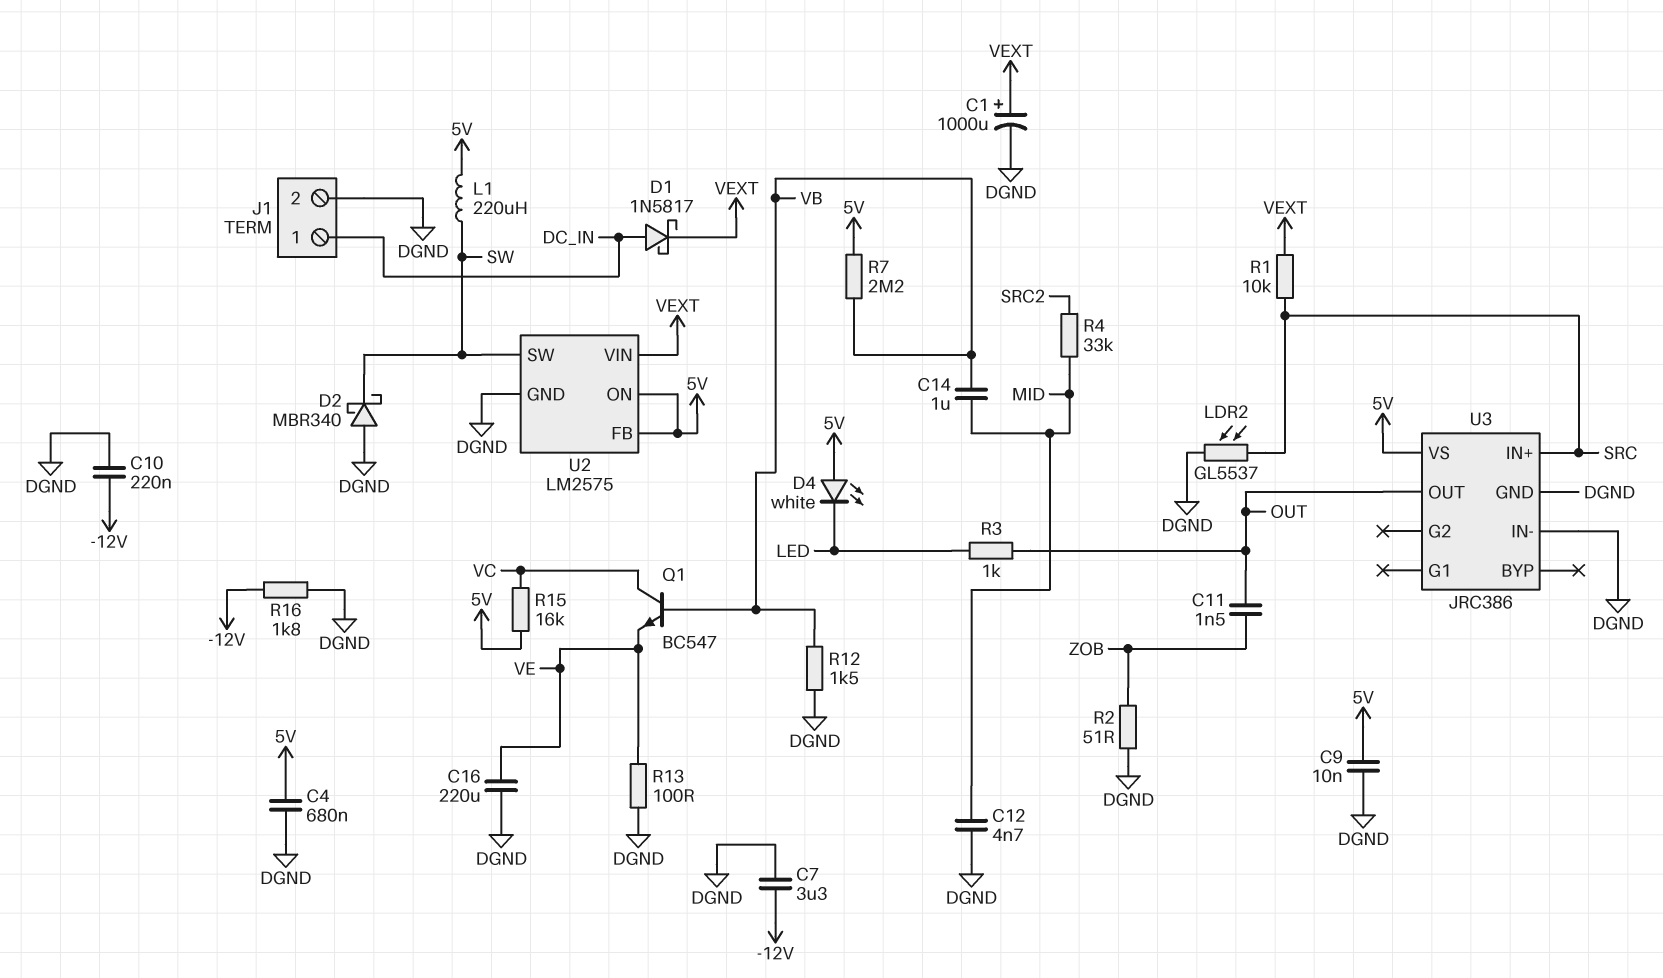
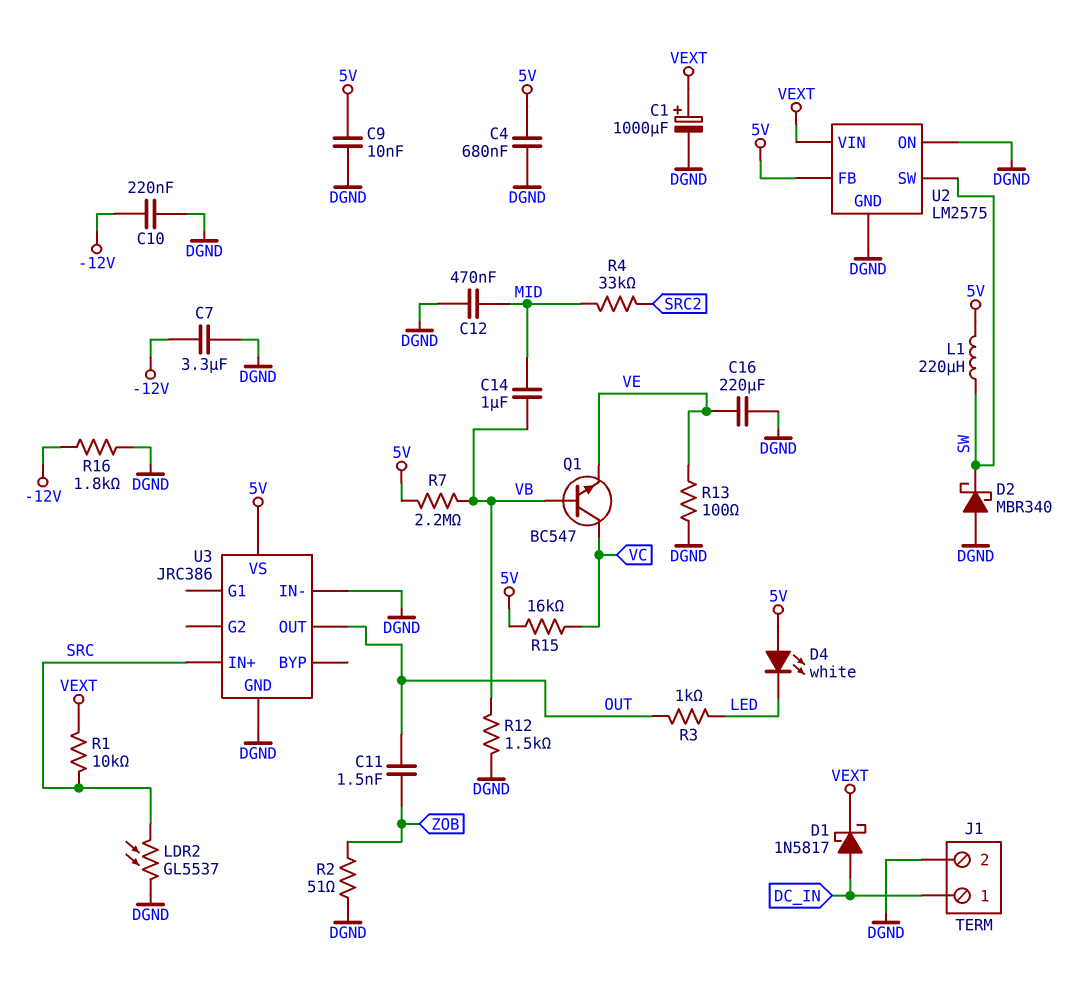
C12: 4.7nF (DGND, MID) -> 470nF (DGND, MID)
U2 pin ON: 5V -> DGND

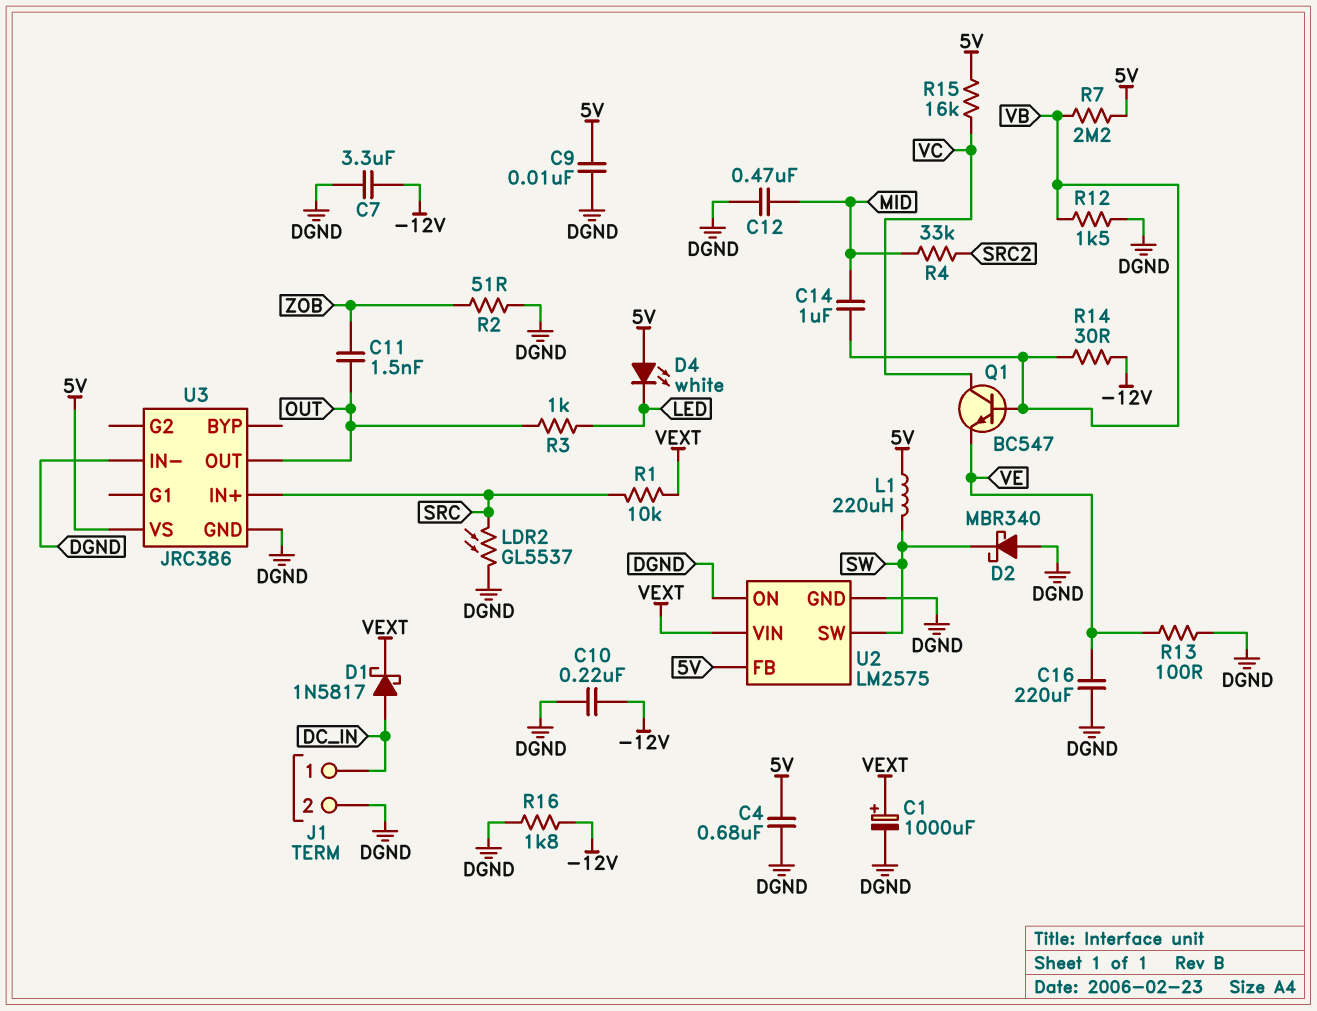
R14: none -> 30 (-12V, VB)

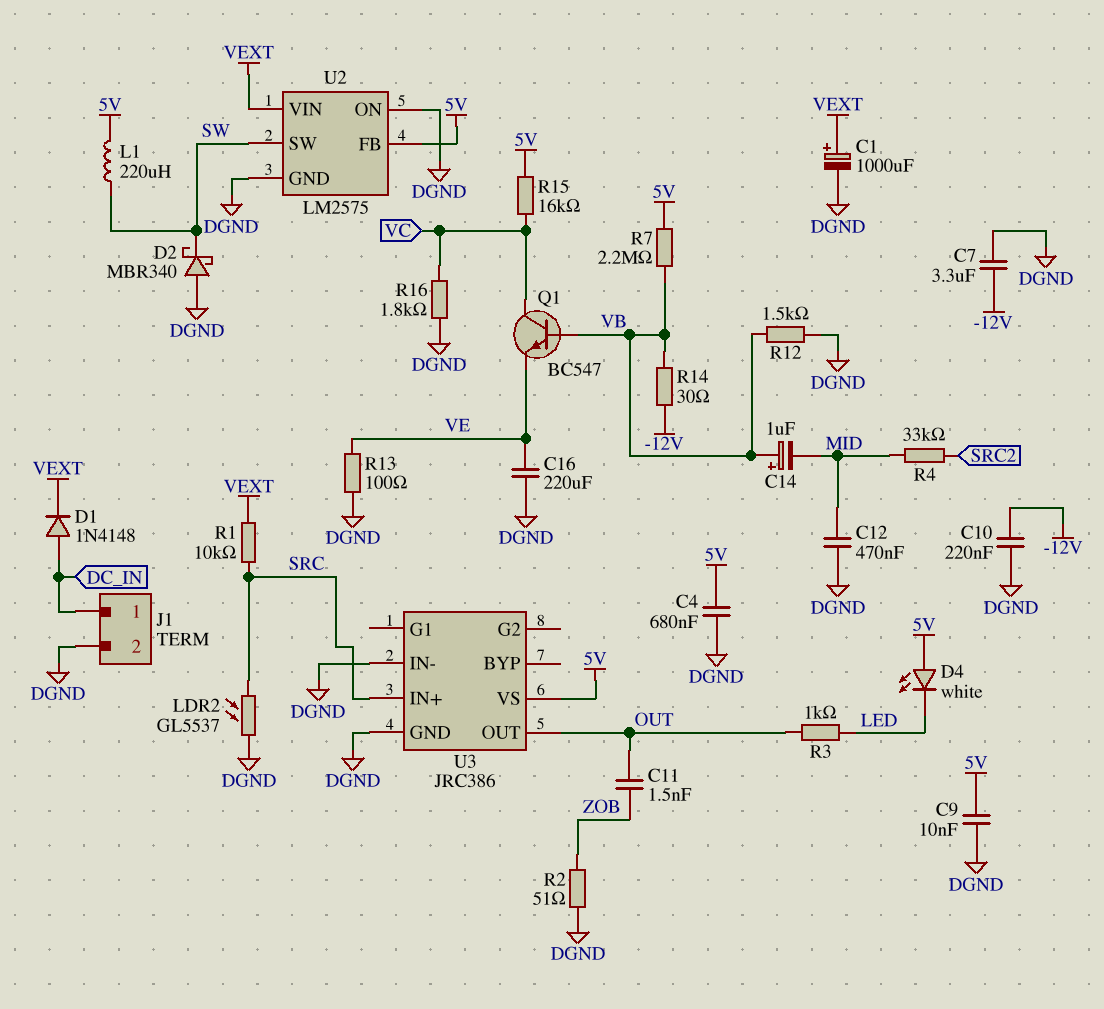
C14: 1uF (MID, VB) -> 1uF (plus VB, minus MID)
D1: schottky 1N5817 (A DC_IN, K VEXT) -> diode 1N4148 (A DC_IN, K VEXT)
R16: 1.8k (-12V, DGND) -> 1.8k (DGND, VC)

